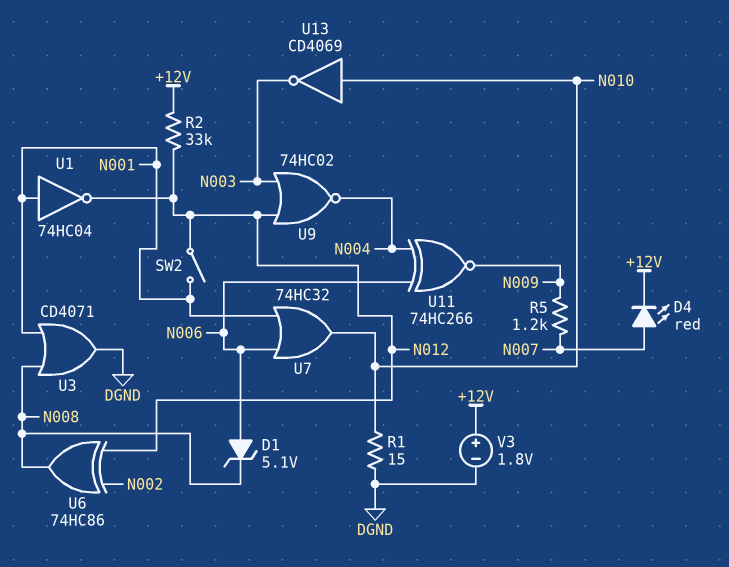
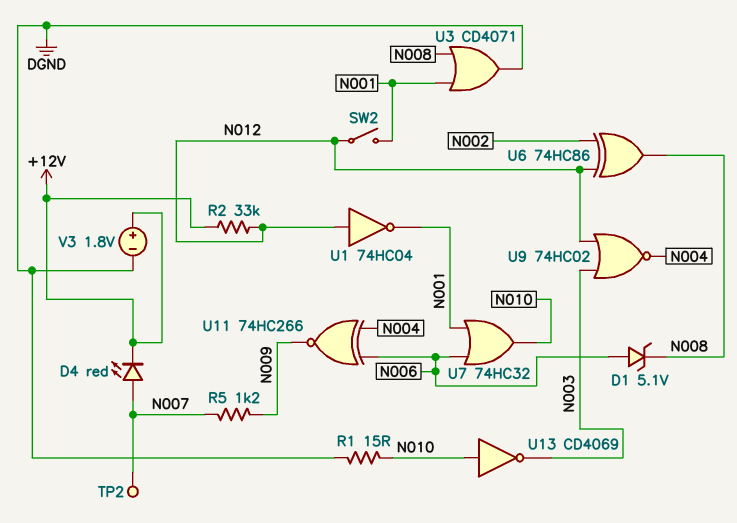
TP2: none -> test point (N007)
U1: NOT 74HC04 (in N001, out N012) -> NOT 74HC04 (in N012, out N001)

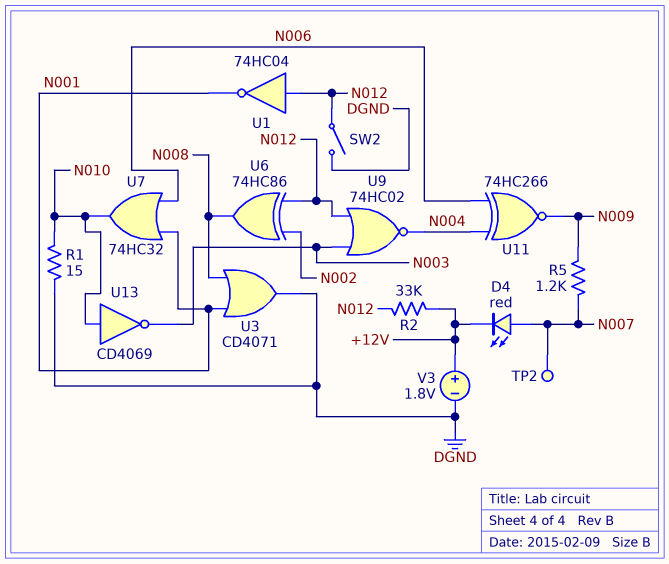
D1: zener 5.1V (A N006, K N008) -> none
SW2: switch (N001, N012) -> switch (DGND, N012)

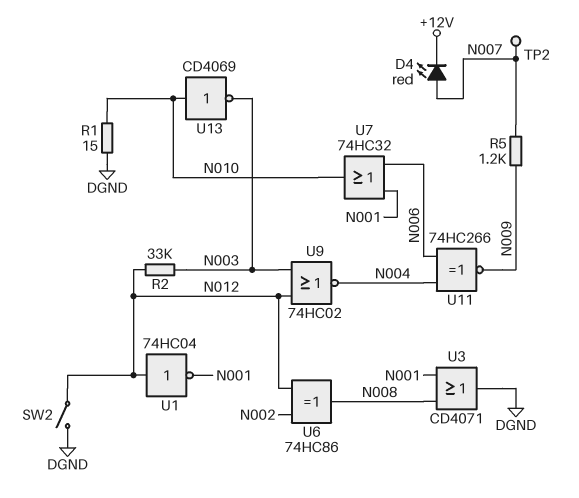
R2: 33k (+12V, N012) -> 33k (N003, N012)
V3: 1.8V (plus +12V, minus DGND) -> none

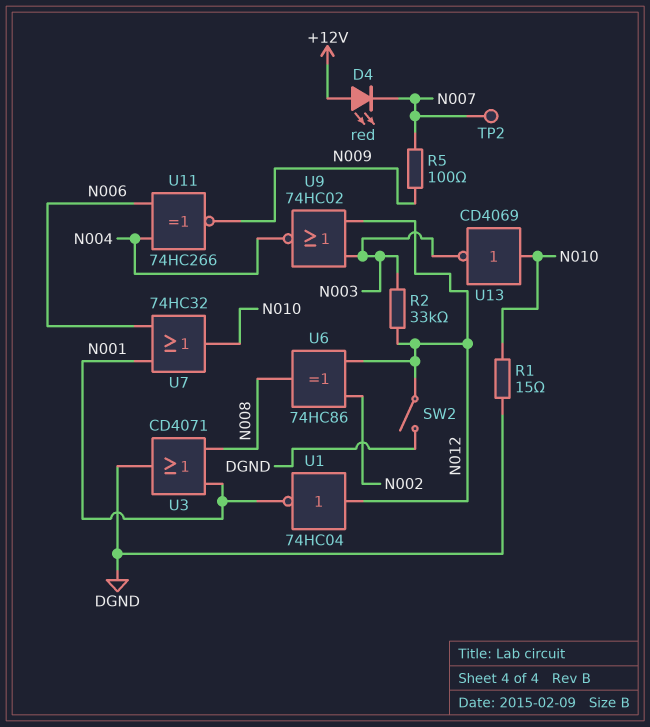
D4: LED red (A N007, K +12V) -> LED red (A +12V, K N007)
R5: 1.2k (N007, N009) -> 100 (N007, N009)

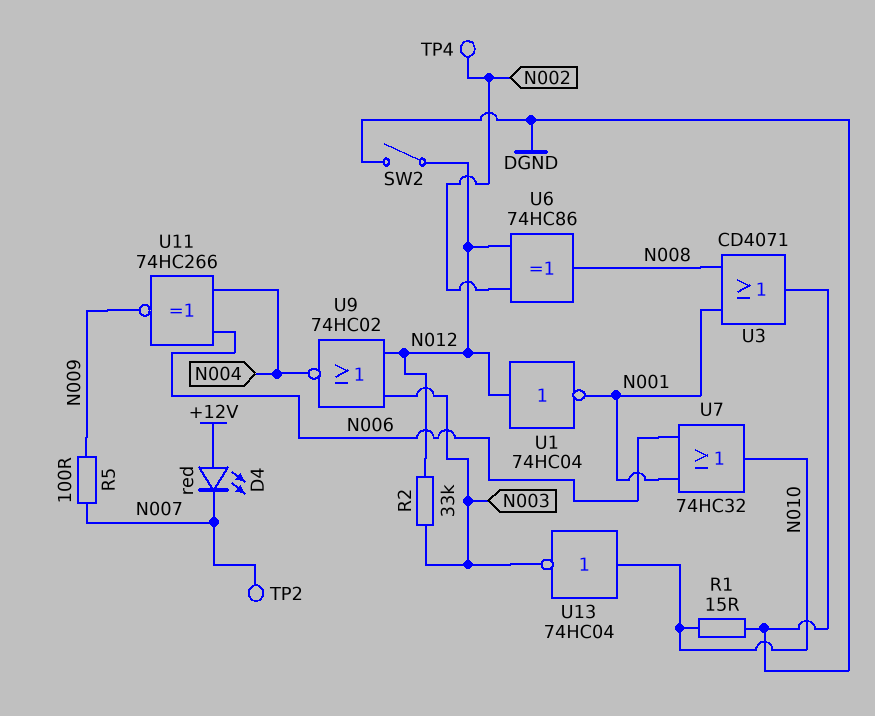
TP4: none -> test point (N002)
U13: NOT CD4069 (in N010, out N003) -> NOT 74HC04 (in N010, out N003)

